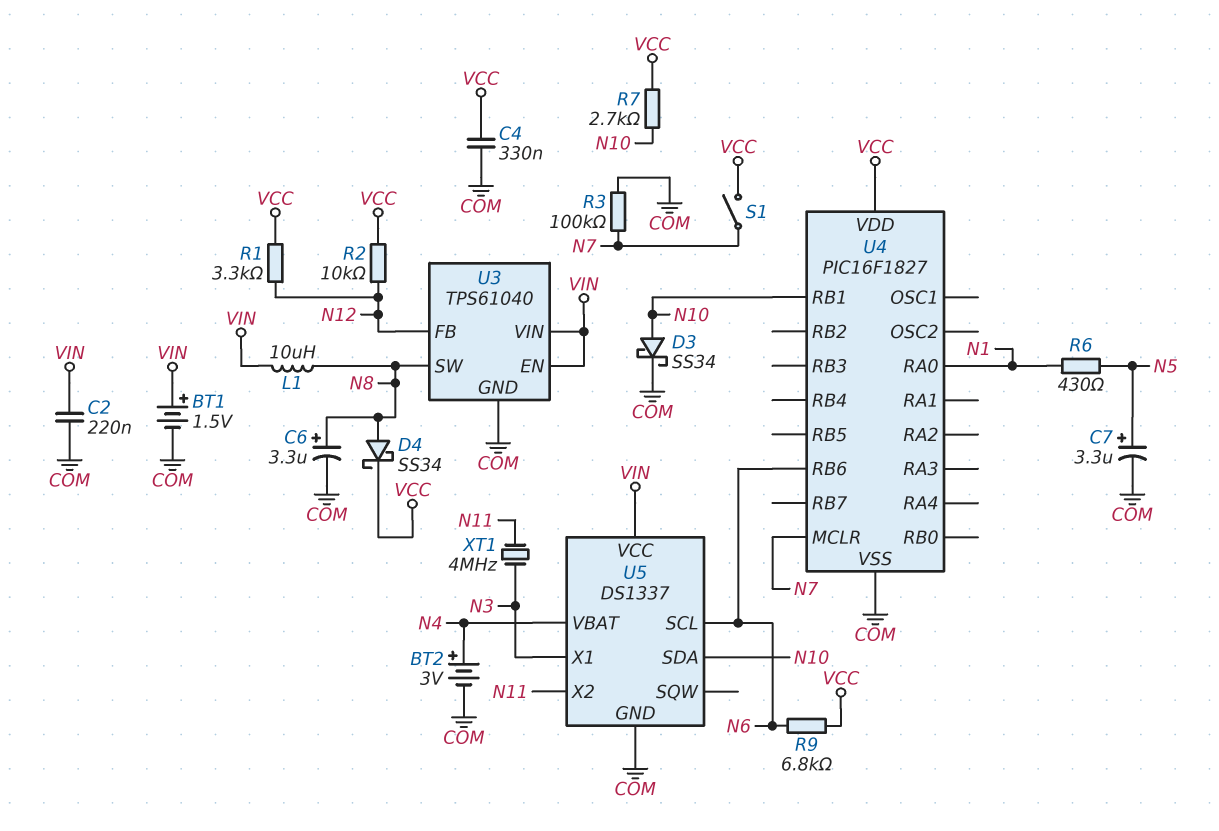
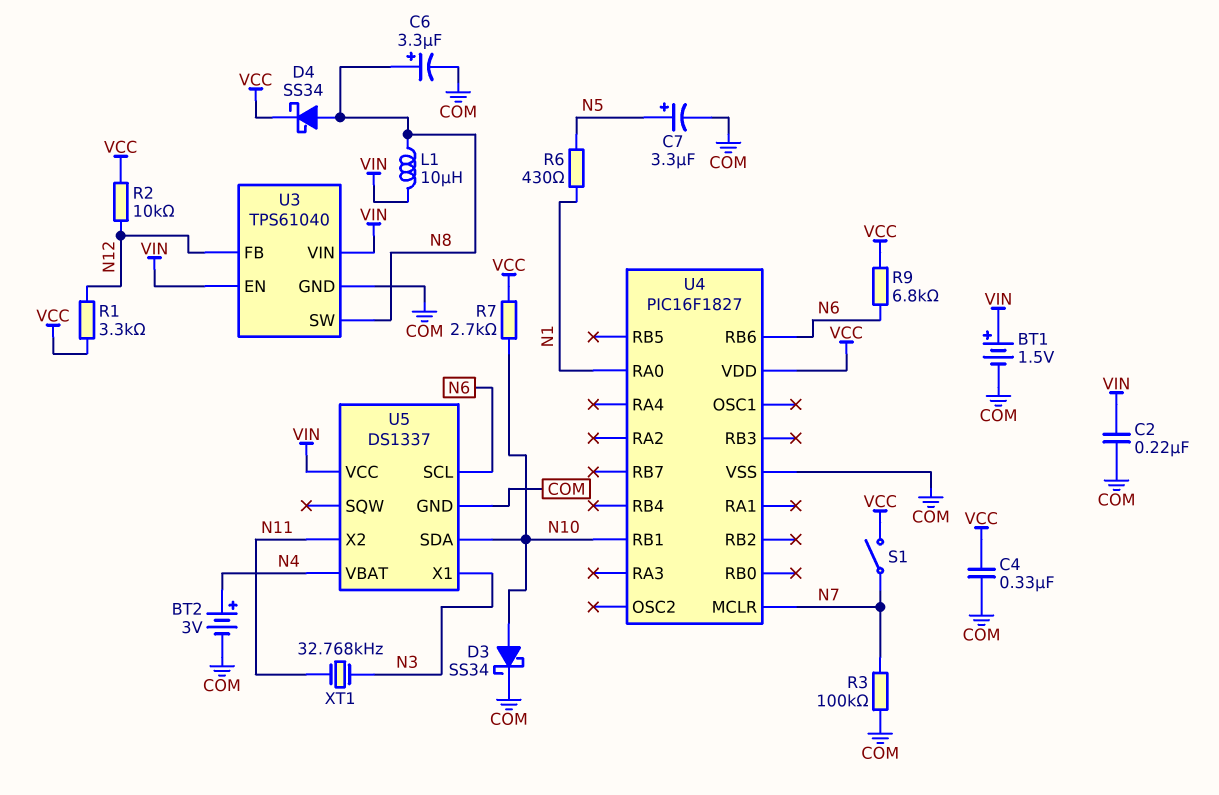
XT1: 4MHz (N3, N11) -> 32.768kHz (N3, N11)

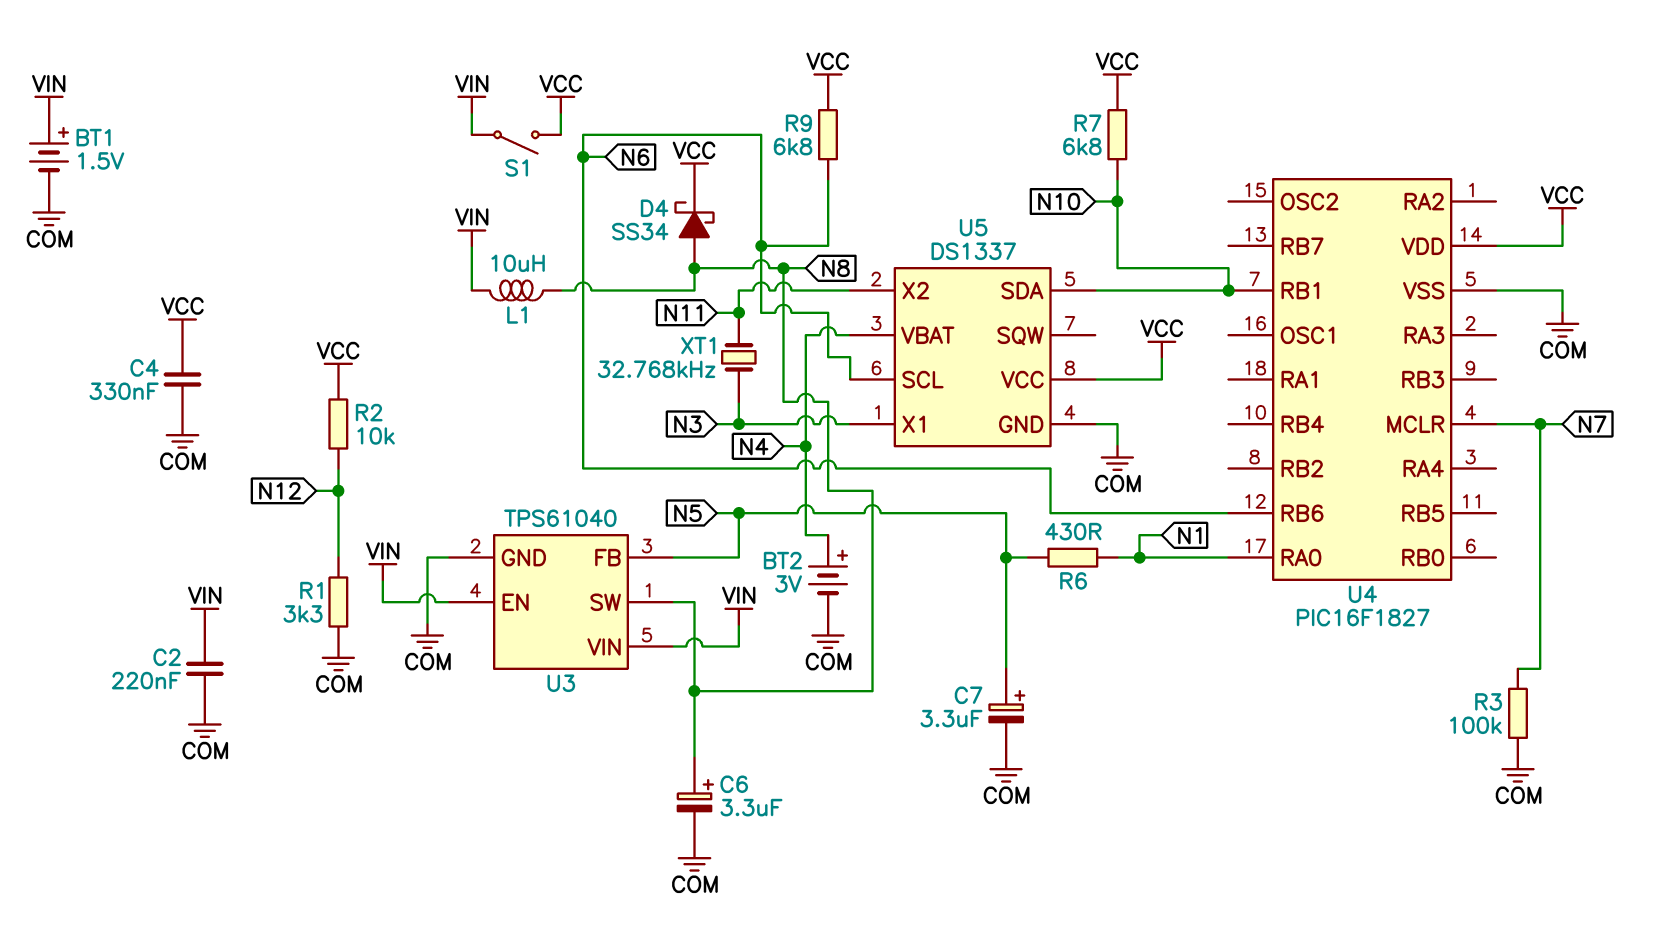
D3: schottky SS34 (A N10, K COM) -> none
R1: 3.3k (N12, VCC) -> 3.3k (COM, N12)
R7: 2.7k (N10, VCC) -> 6.8k (N10, VCC)
S1: switch (N7, VCC) -> switch (VCC, VIN)
U3 pin FB: N12 -> N5
U5 pin VCC: VIN -> VCC

